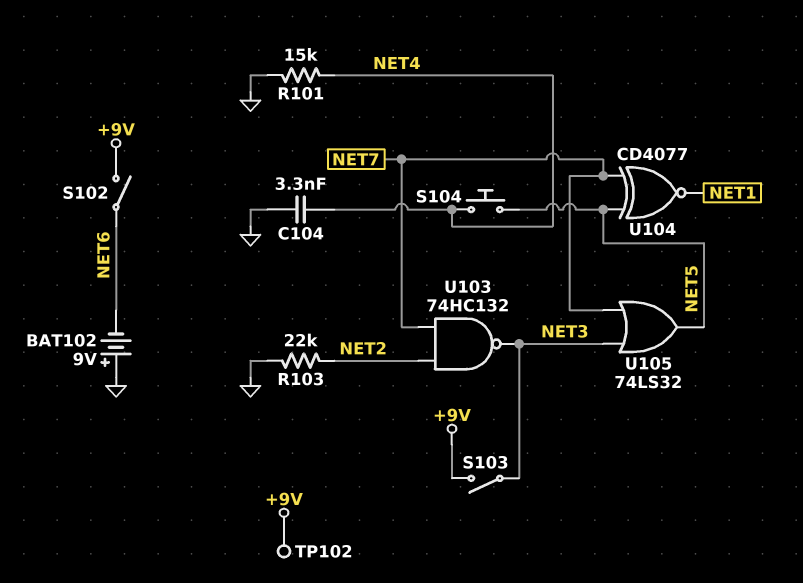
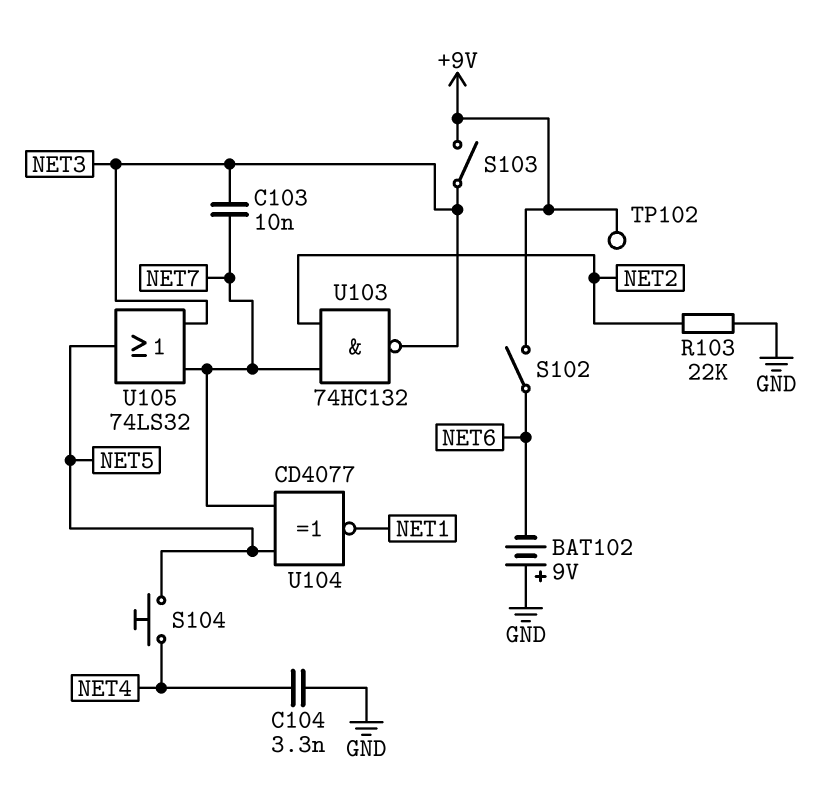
C103: none -> 10nF (NET3, NET7)
R101: 15k (GND, NET4) -> none

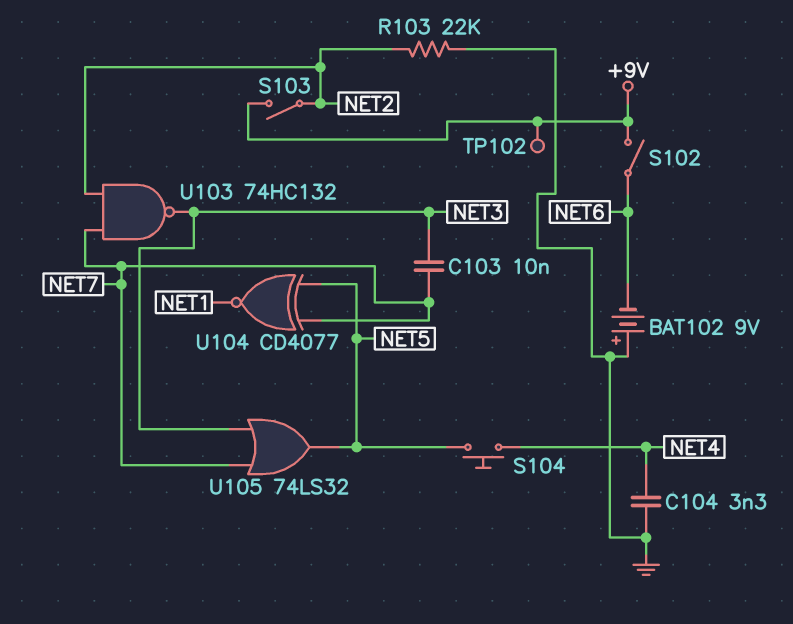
S103: switch (+9V, NET3) -> switch (+9V, NET2)

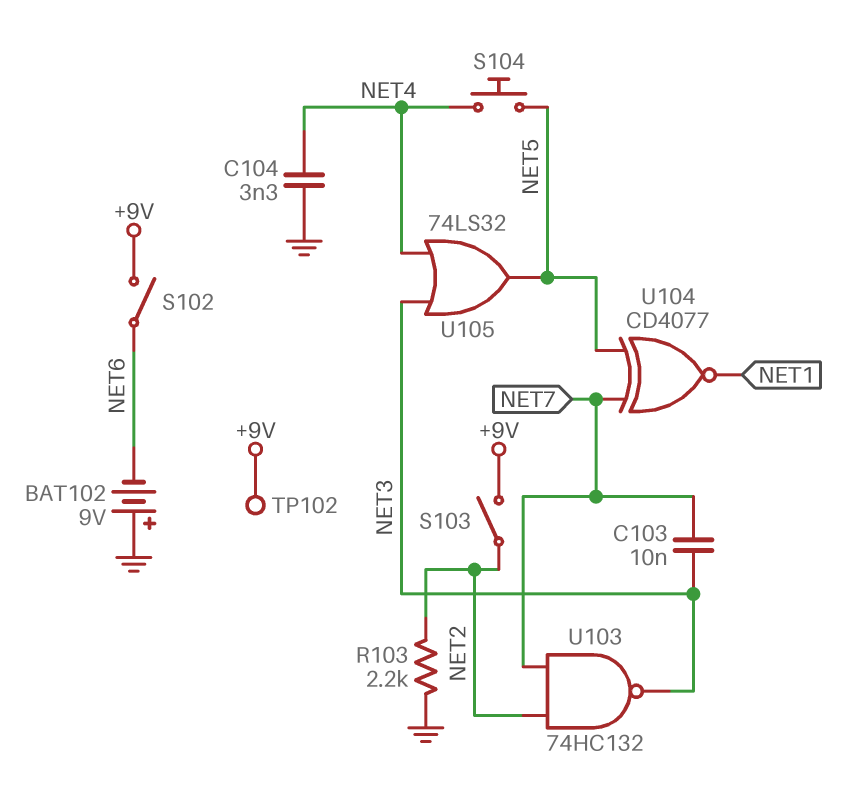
R103: 22k (GND, NET2) -> 2.2k (GND, NET2)
U105: OR 74LS32 (in NET3, in NET7, out NET5) -> OR 74LS32 (in NET3, in NET4, out NET5)

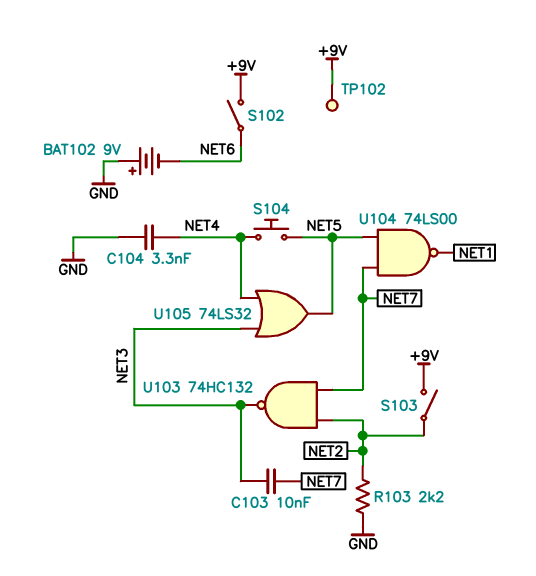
U104: XNOR CD4077 (in NET5, in NET7, out NET1) -> NAND 74LS00 (in NET5, in NET7, out NET1)

